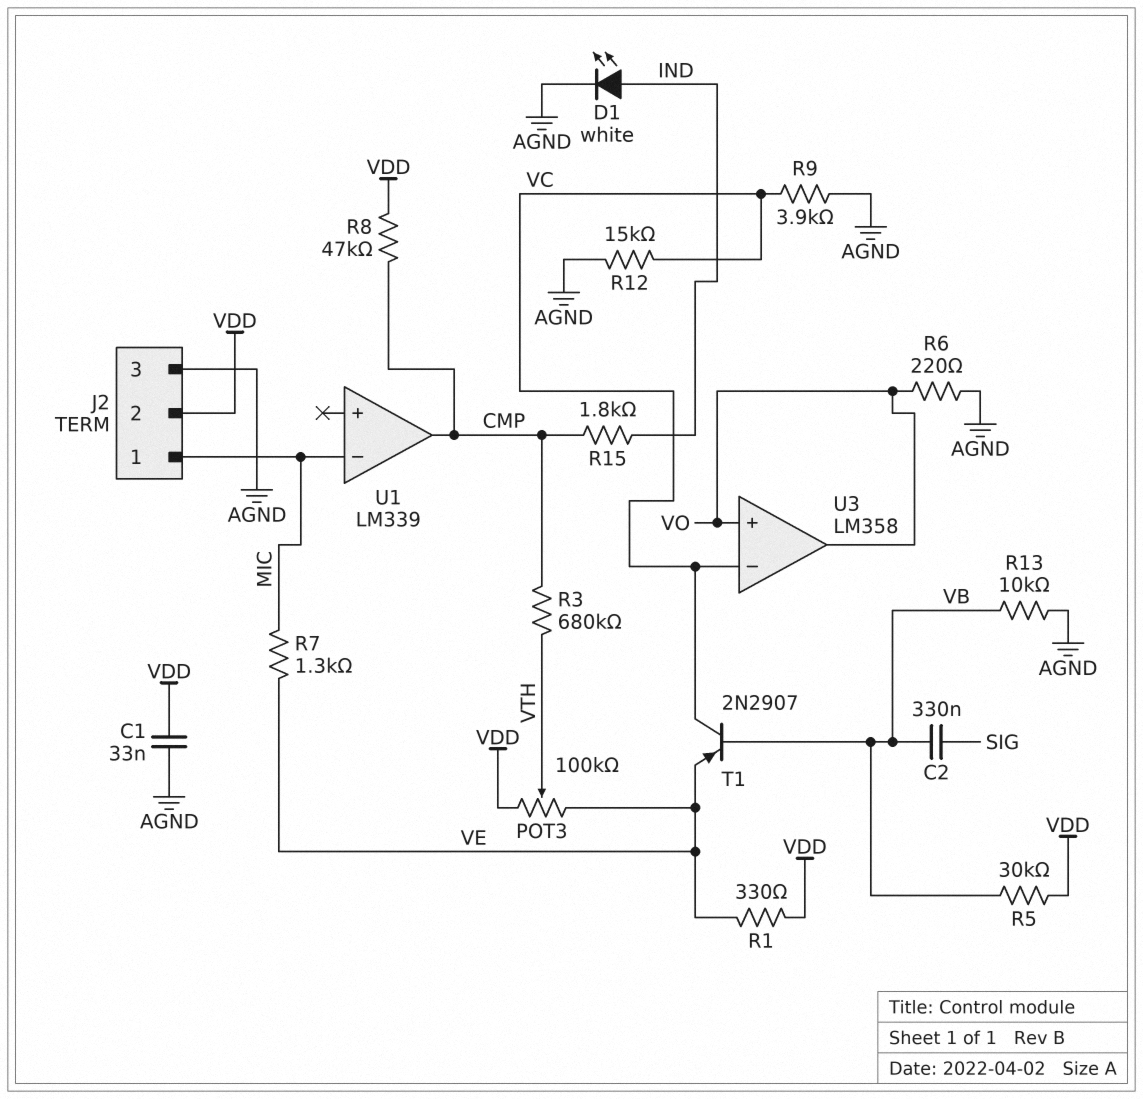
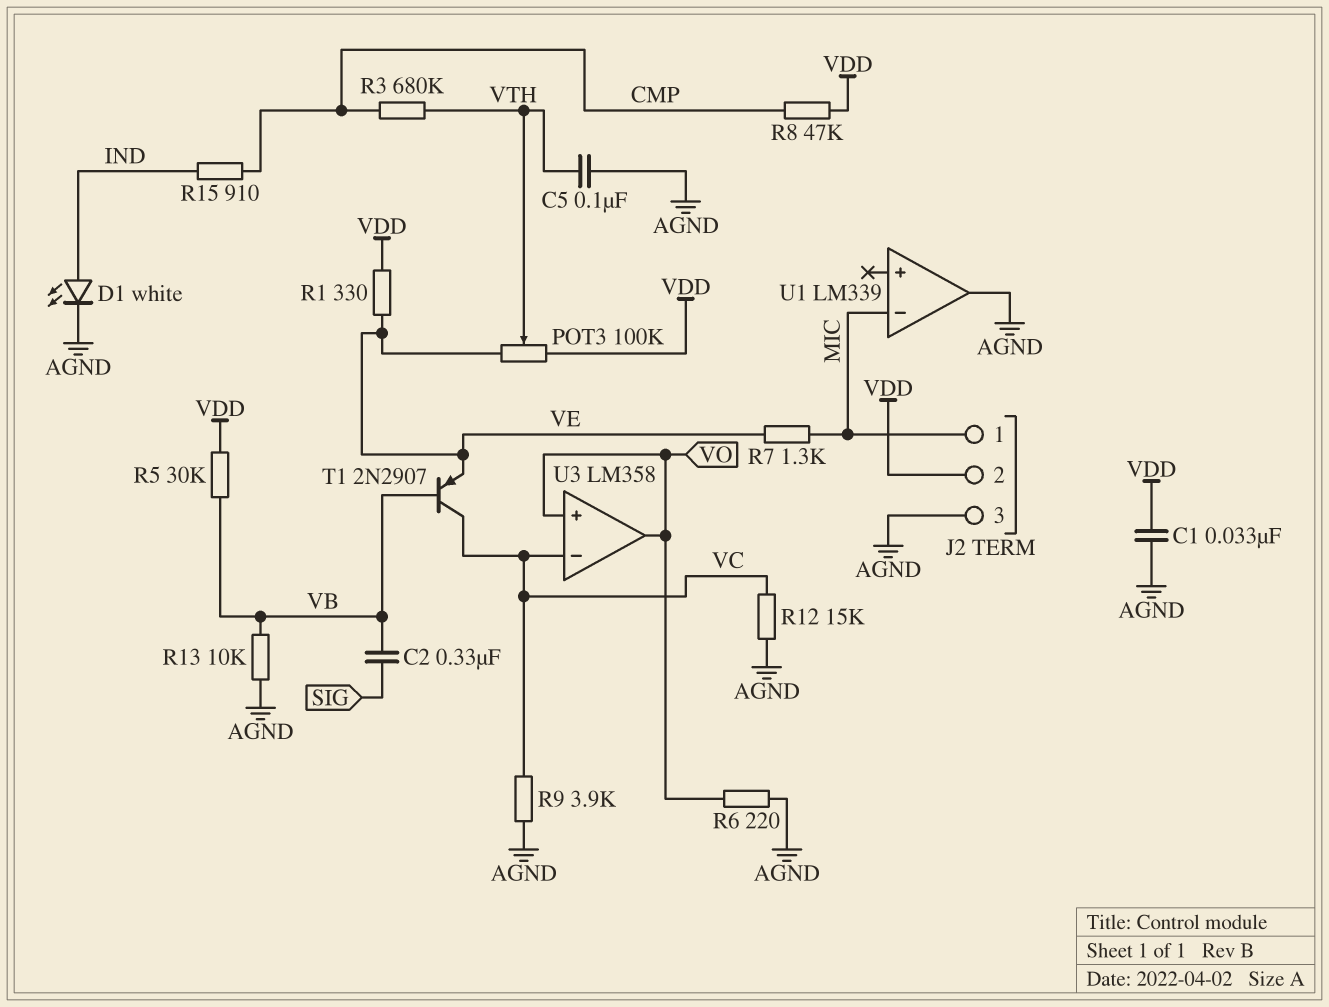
C5: none -> 100nF (AGND, VTH)
R15: 1.8k (CMP, IND) -> 910 (CMP, IND)
U1 pin out: CMP -> AGND

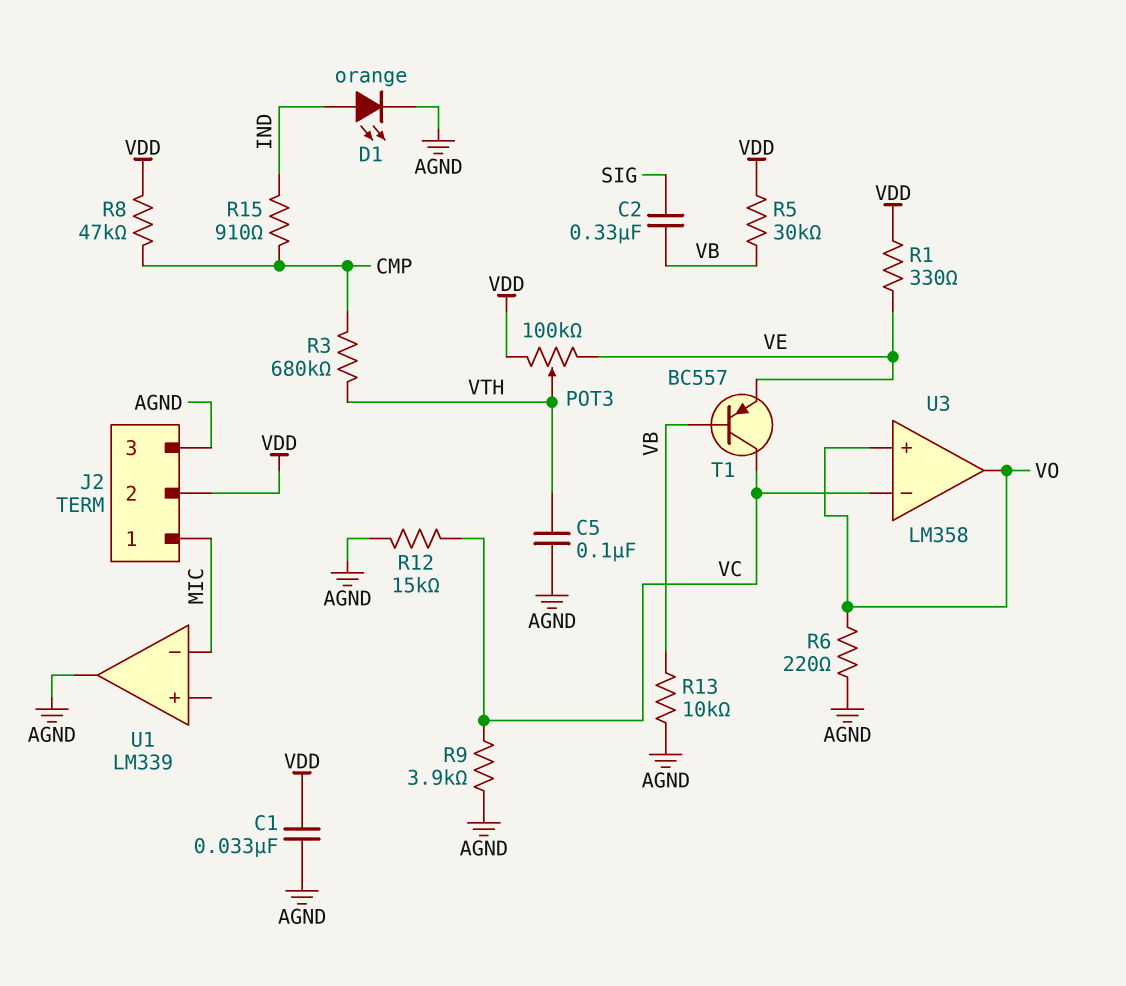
D1: LED white (A IND, K AGND) -> LED orange (A IND, K AGND)
R7: 1.3k (MIC, VE) -> none
T1: PNP 2N2907 (B VB, C VC, E VE) -> PNP BC557 (B VB, C VC, E VE)

